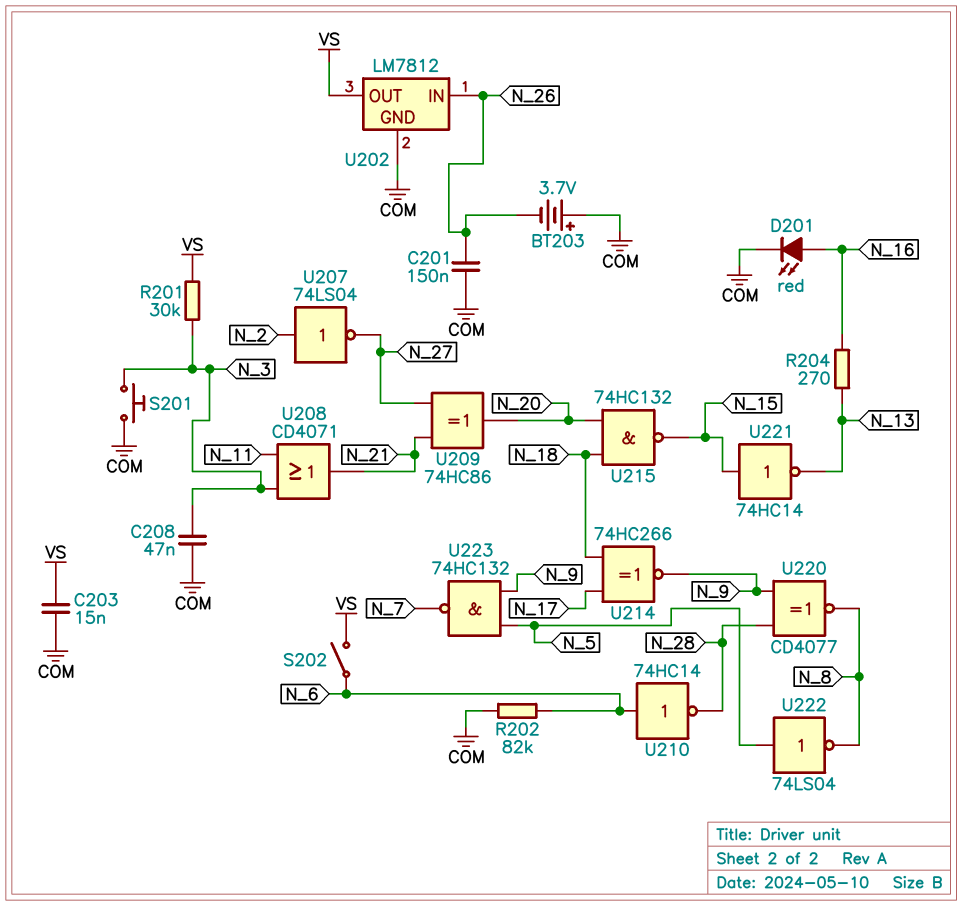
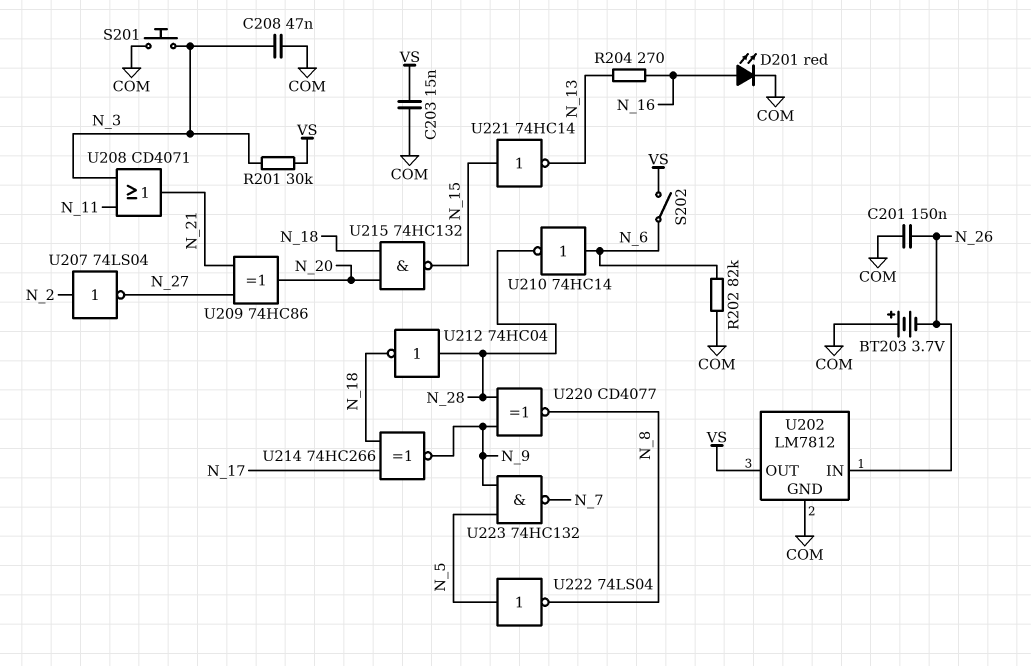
U212: none -> NOT 74HC04 (in N_28, out N_18)

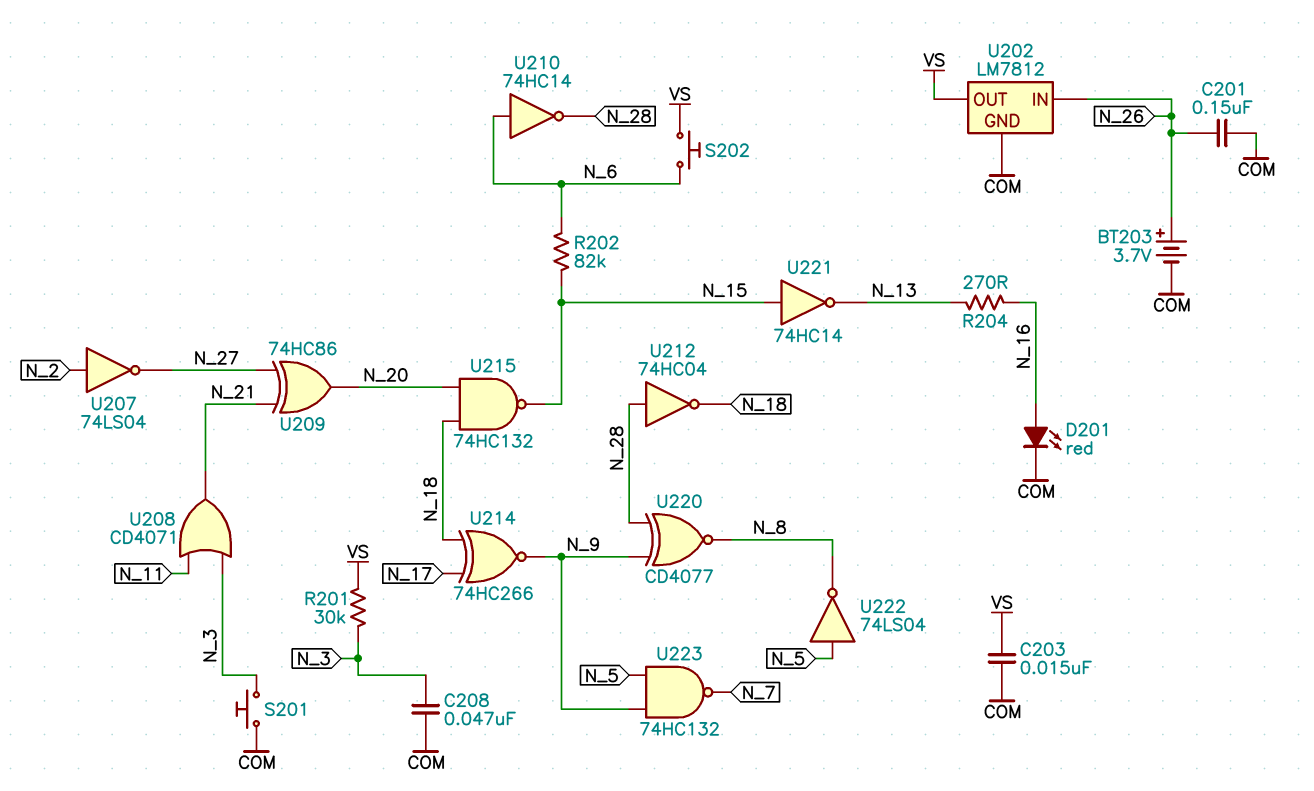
BT203: 3.7V (plus COM, minus N_26) -> 3.7V (plus N_26, minus COM)
R202: 82k (COM, N_6) -> 82k (N_6, N_15)
S202: switch (N_6, VS) -> button (N_6, VS)

